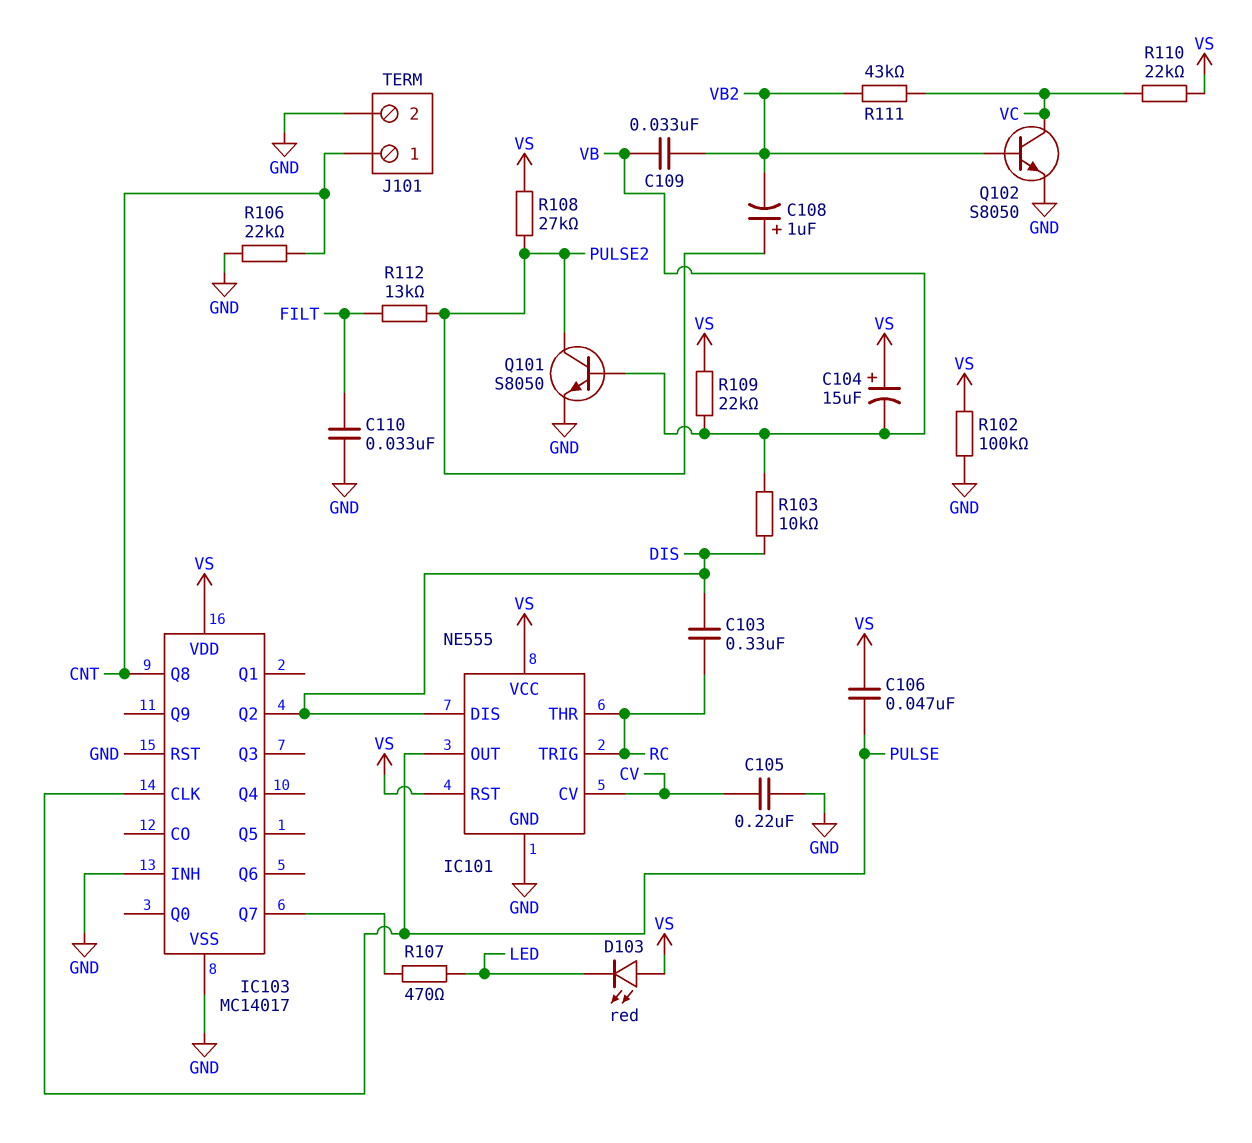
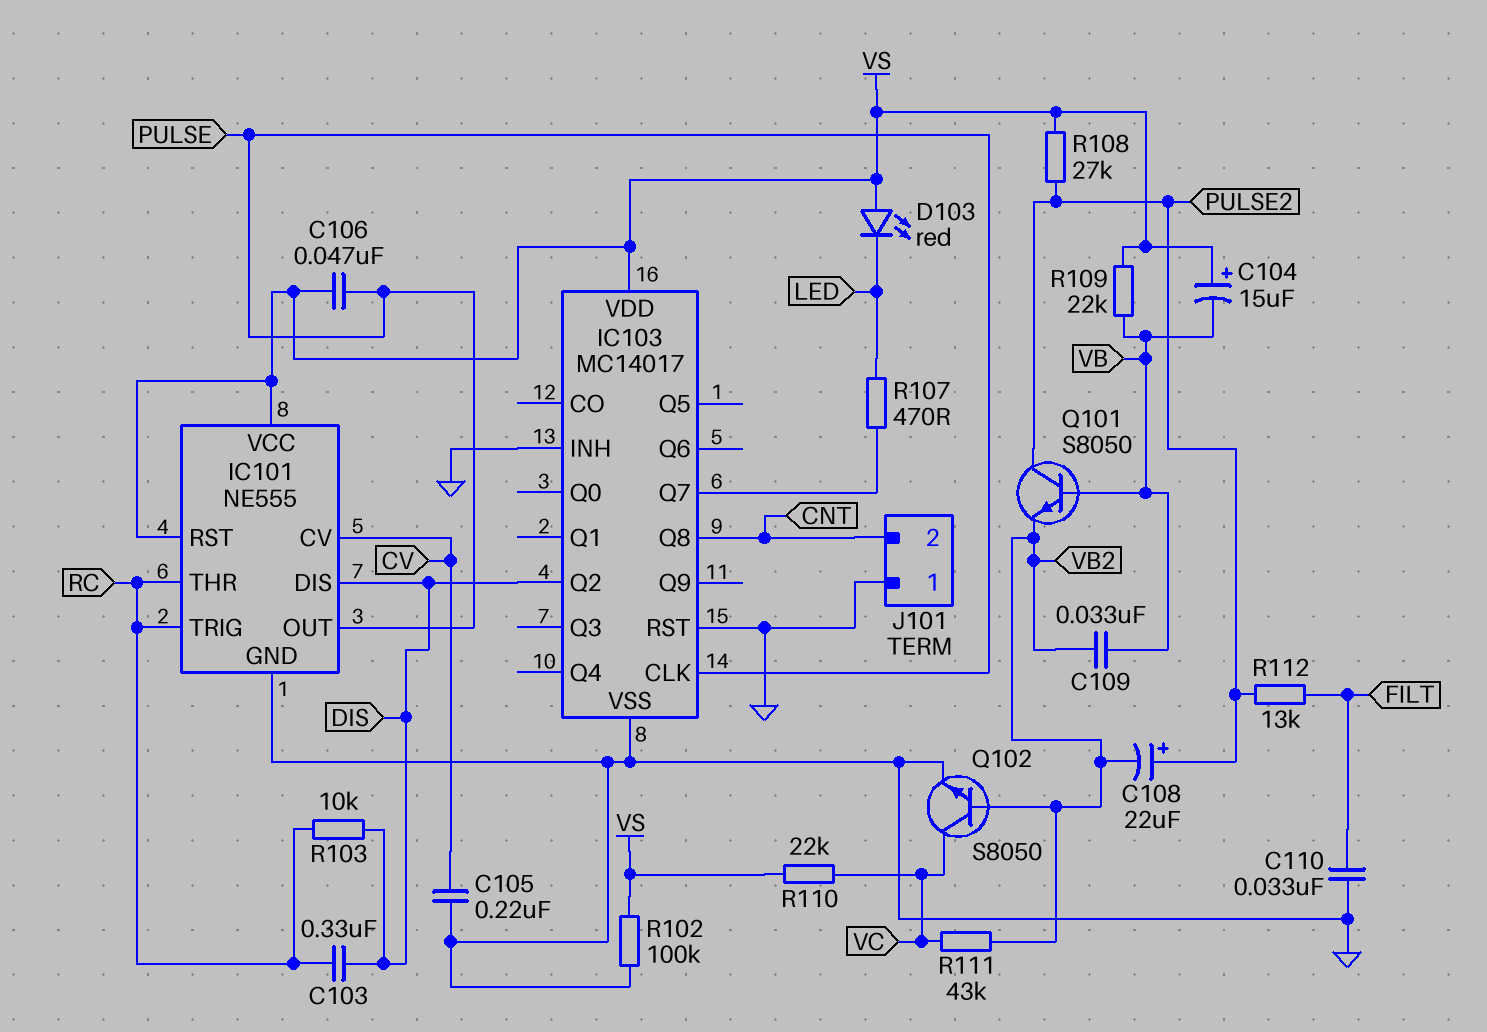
C108: 1uF (plus PULSE2, minus VB2) -> 22uF (plus PULSE2, minus VB2)
J101 pin 1: CNT -> GND
J101 pin 2: GND -> CNT
Q101: NPN S8050 (B VB, C PULSE2, E GND) -> NPN S8050 (B VB, C PULSE2, E VB2)
R103: 10k (DIS, VB) -> 10k (DIS, RC)
R106: 22k (CNT, GND) -> none

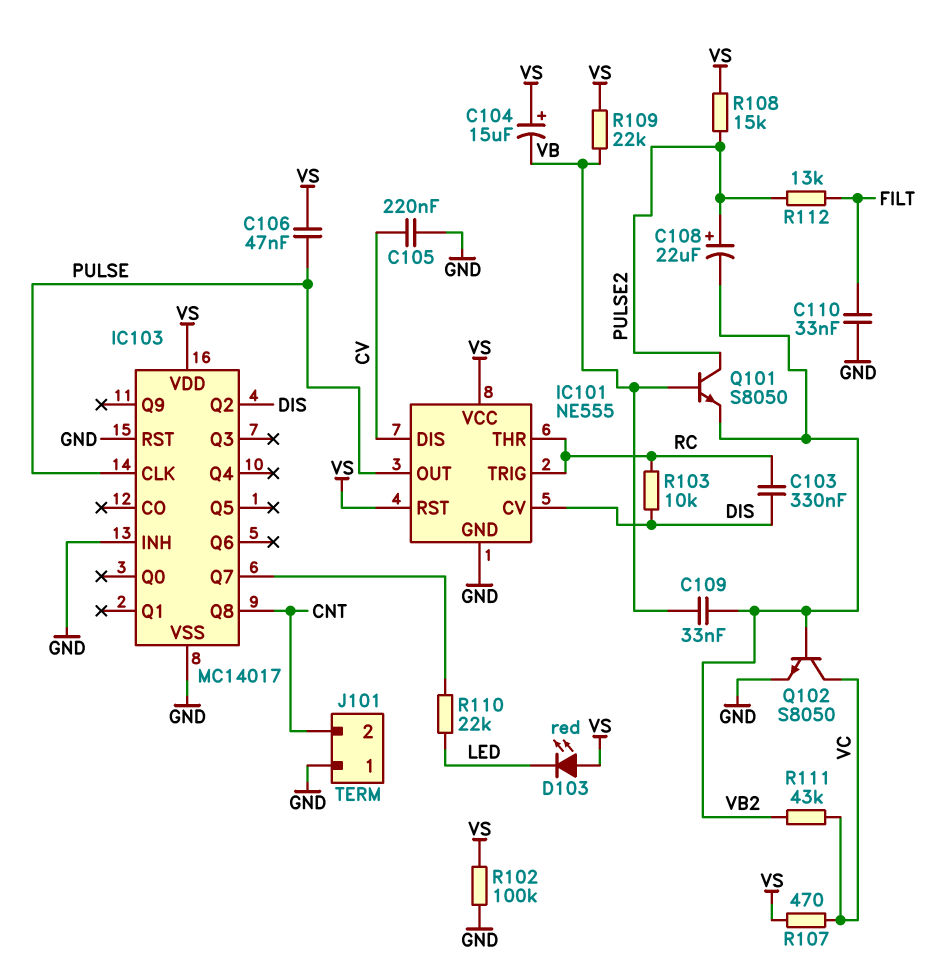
IC101 pin CV: CV -> DIS
IC101 pin DIS: DIS -> CV
R107: 470 (IC103/Q7, LED) -> 470 (VC, VS)
R108: 27k (PULSE2, VS) -> 15k (PULSE2, VS)
R110: 22k (VC, VS) -> 22k (IC103/Q7, LED)

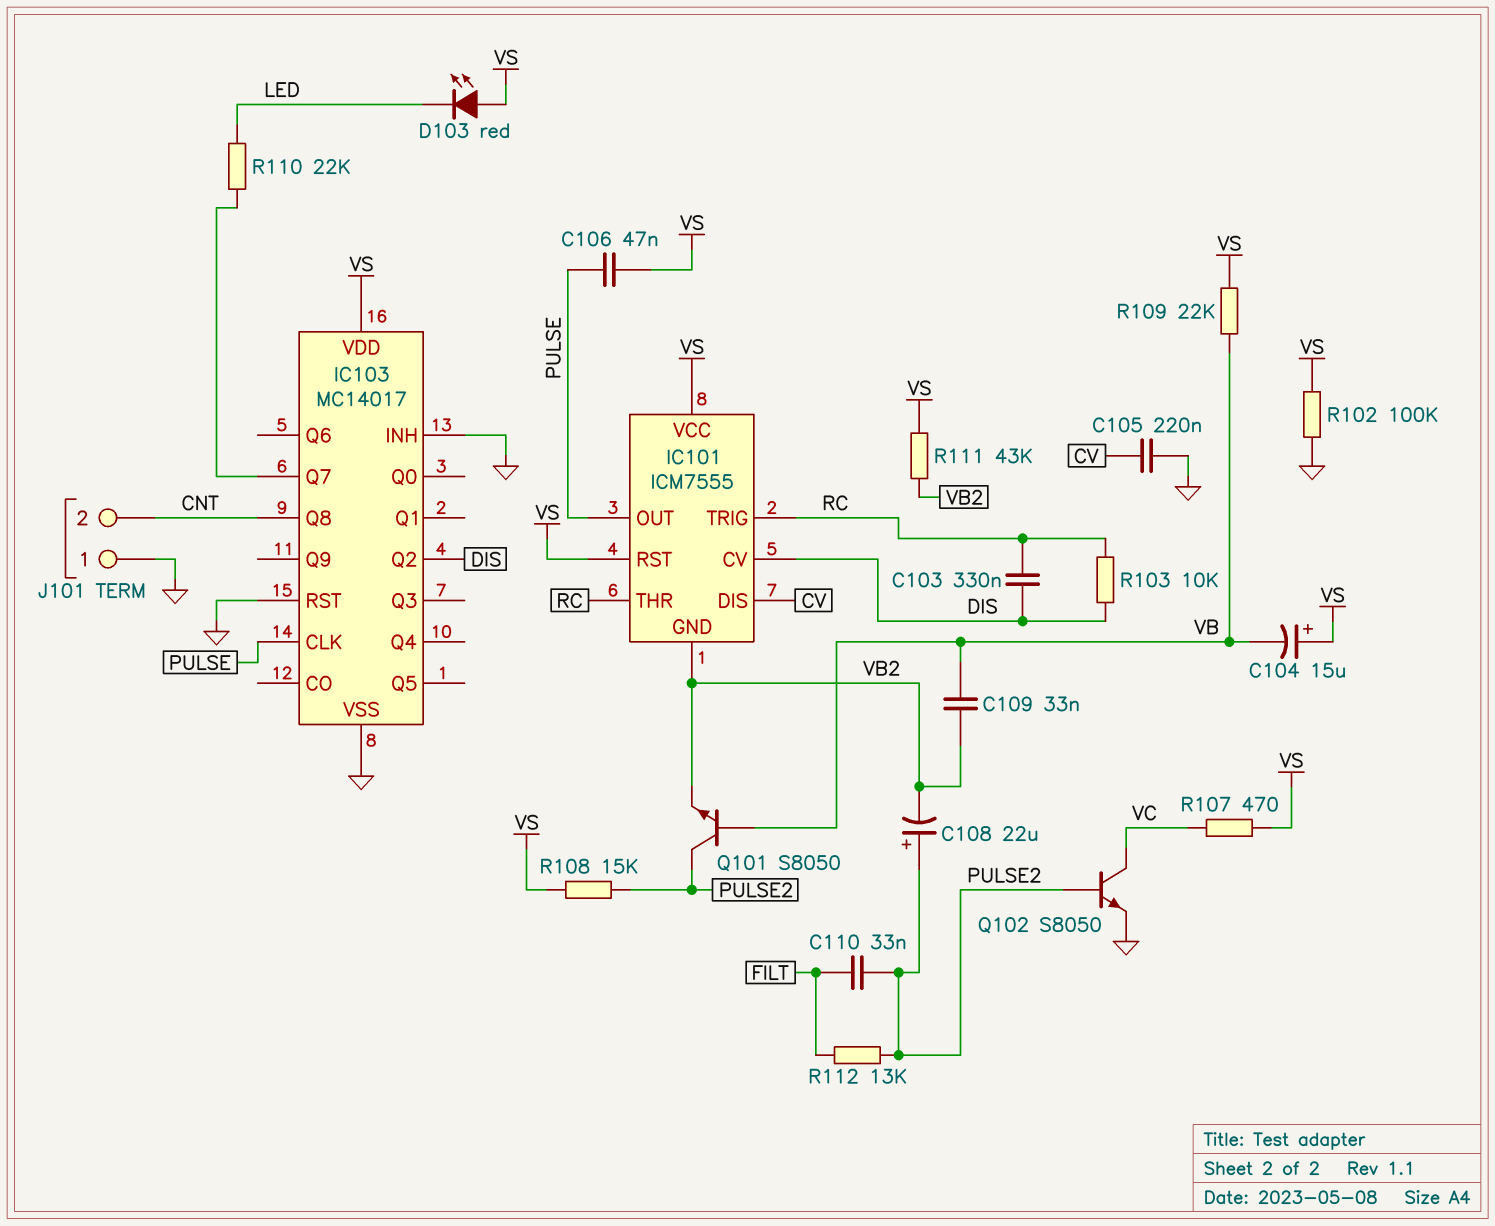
C110: 33nF (FILT, GND) -> 33nF (FILT, PULSE2)
IC101: NE555 -> ICM7555
IC101 pin GND: GND -> VB2
Q102: NPN S8050 (B VB2, C VC, E GND) -> NPN S8050 (B PULSE2, C VC, E GND)
R111: 43k (VB2, VC) -> 43k (VB2, VS)

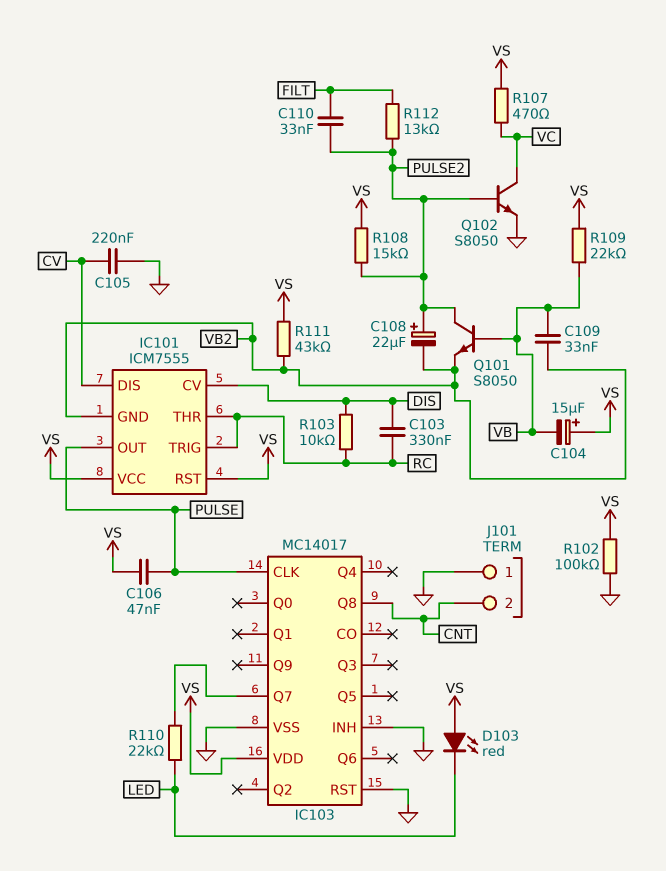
IC103 pin Q2: DIS -> none

